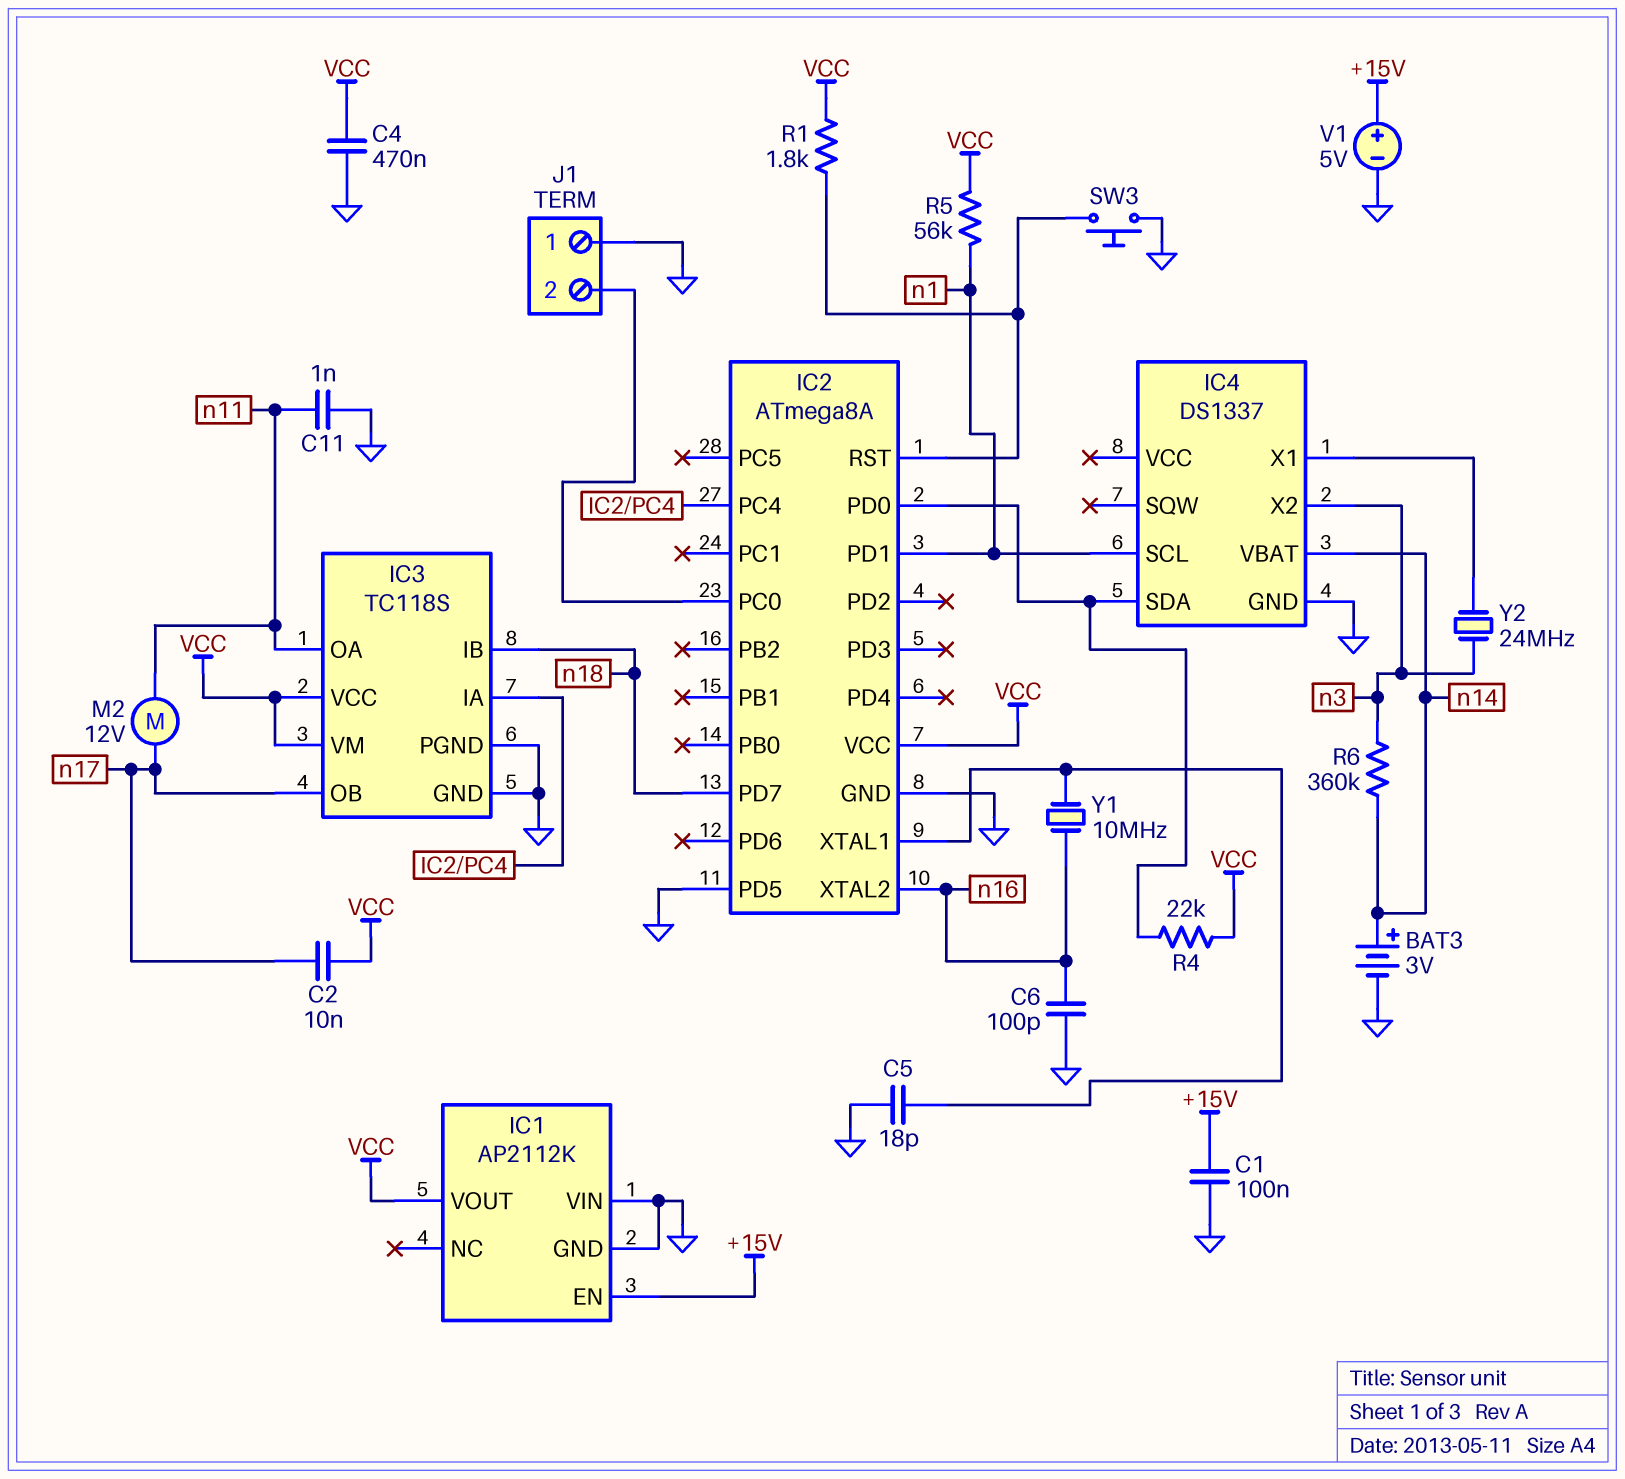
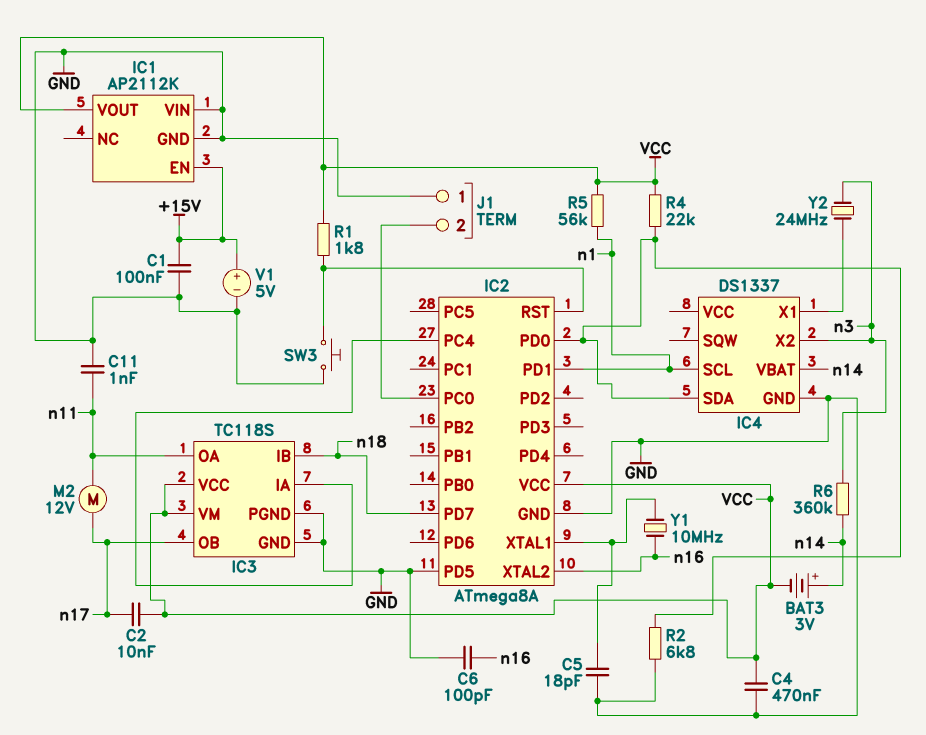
BAT3: 3V (plus n14, minus GND) -> 3V (plus n14, minus VCC)
R2: none -> 6.8k (GND, IC2/PD0)

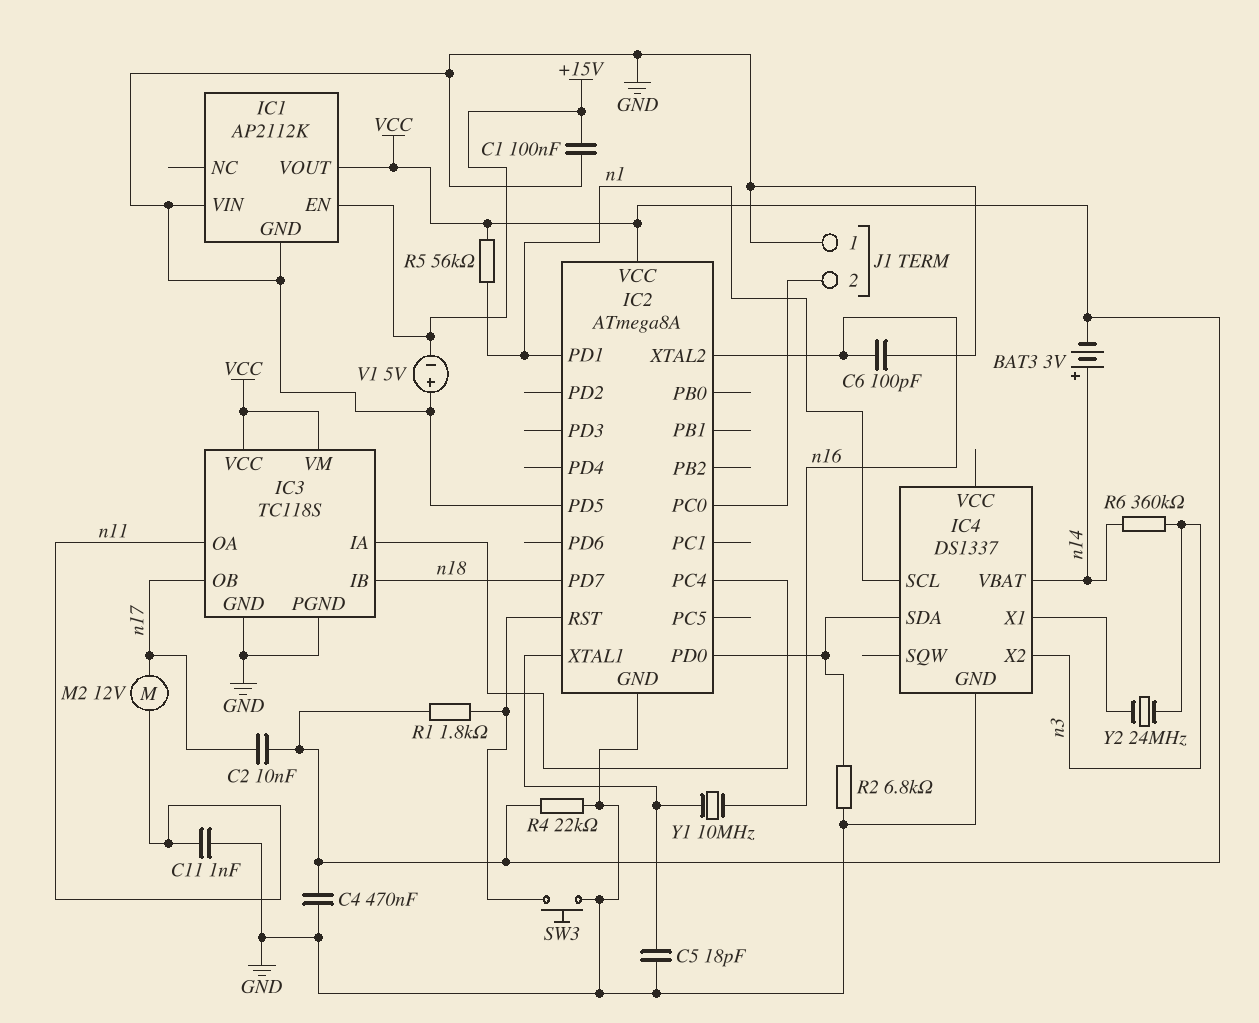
R4: 22k (IC2/PD0, VCC) -> 22k (GND, VCC)
V1: 5V (plus +15V, minus GND) -> 5V (plus GND, minus +15V)

